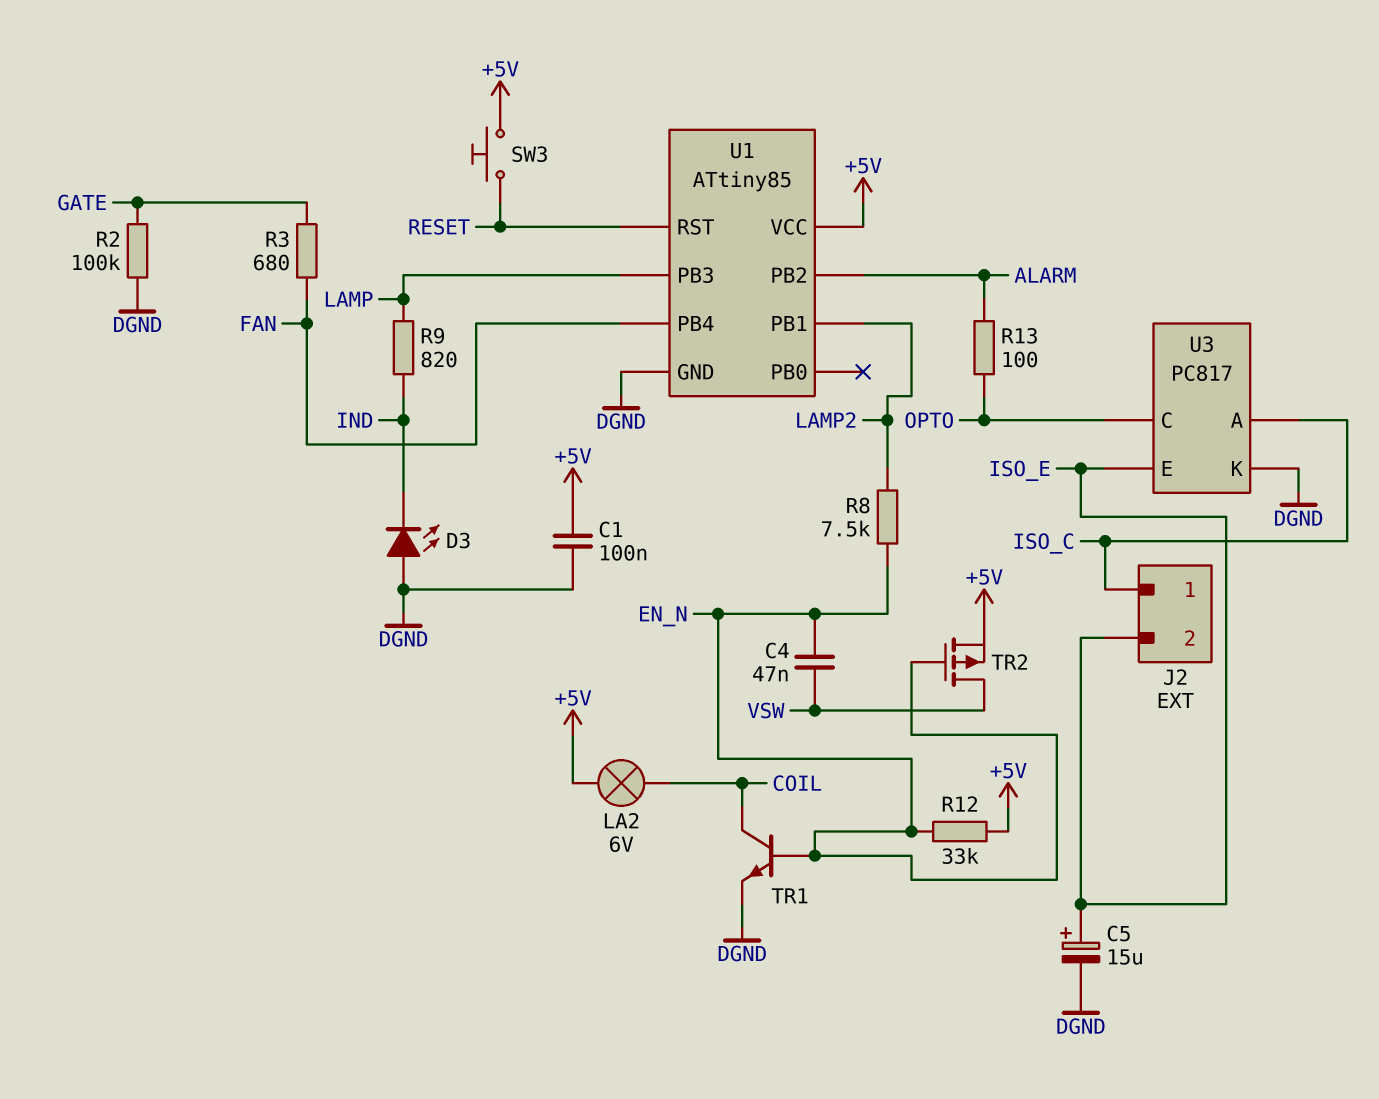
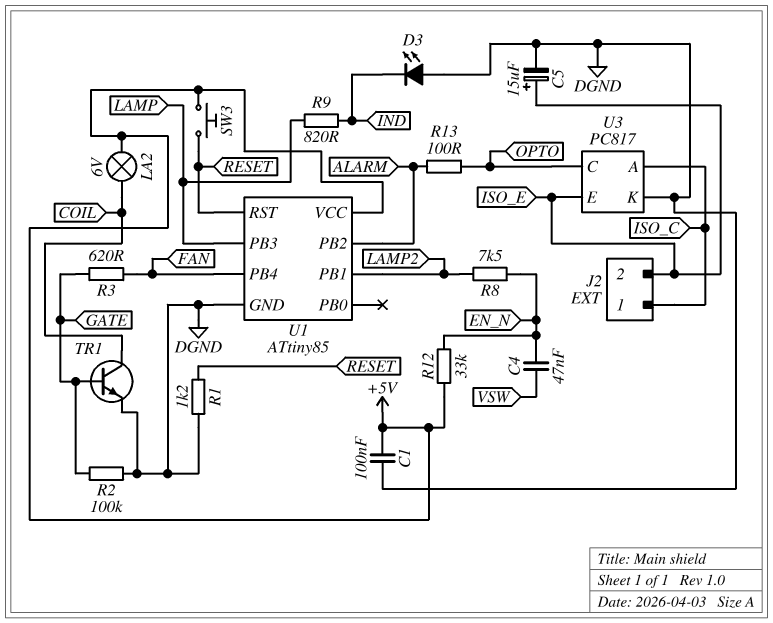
R1: none -> 1.2k (DGND, RESET)
R3: 680 (FAN, GATE) -> 620 (FAN, GATE)
TR1: NPN (B EN_N, C COIL, E DGND) -> NPN (B GATE, C COIL, E DGND)
TR2: PMOS (G EN_N, D VSW, S +5V) -> none

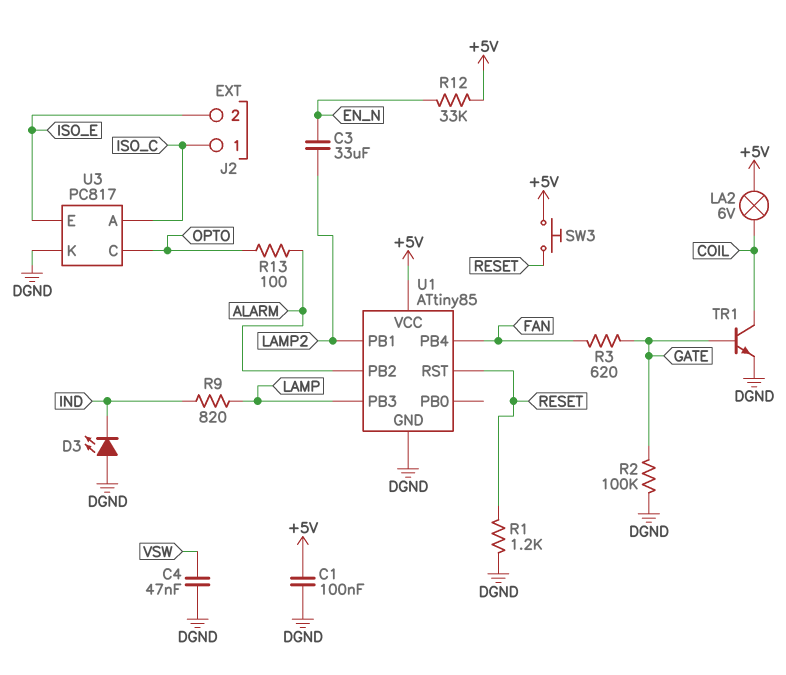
C3: none -> 33uF (EN_N, LAMP2)
C4: 47nF (EN_N, VSW) -> 47nF (DGND, VSW)
C5: 15uF (plus ISO_E, minus DGND) -> none
R8: 7.5k (EN_N, LAMP2) -> none

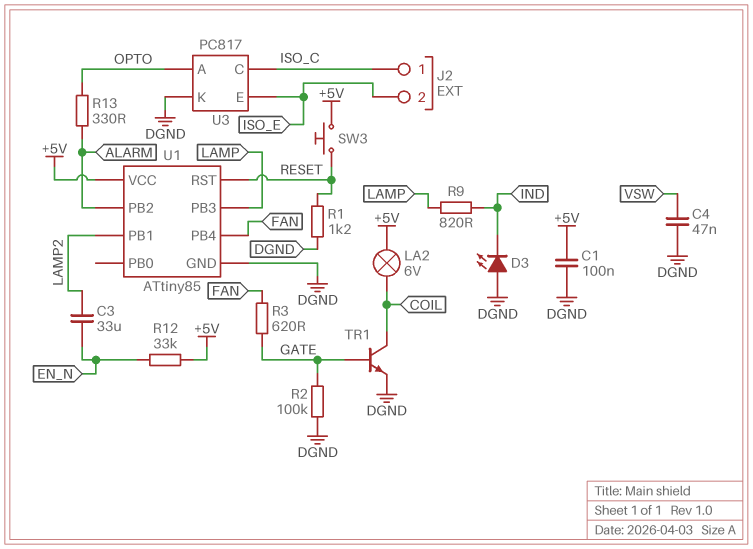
R13: 100 (ALARM, OPTO) -> 330 (ALARM, OPTO)
U3 pin A: ISO_C -> OPTO
U3 pin C: OPTO -> ISO_C

